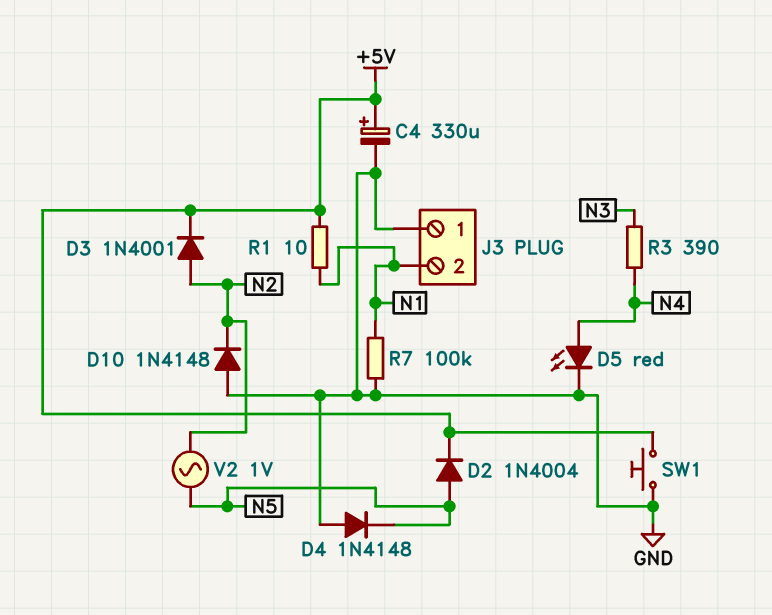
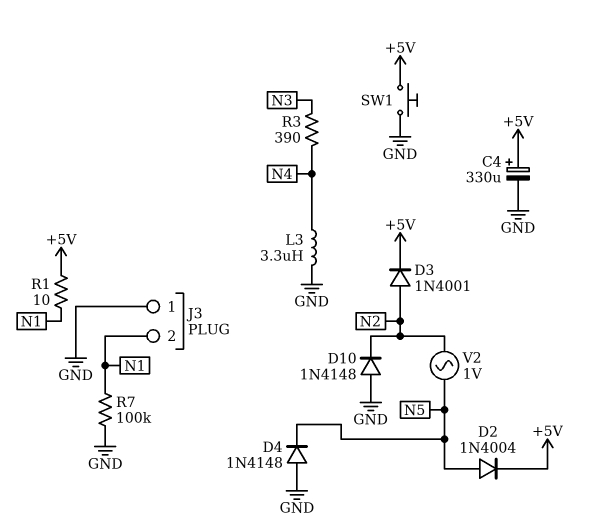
D5: LED red (A N4, K GND) -> none
L3: none -> 3.3uH (GND, N4)

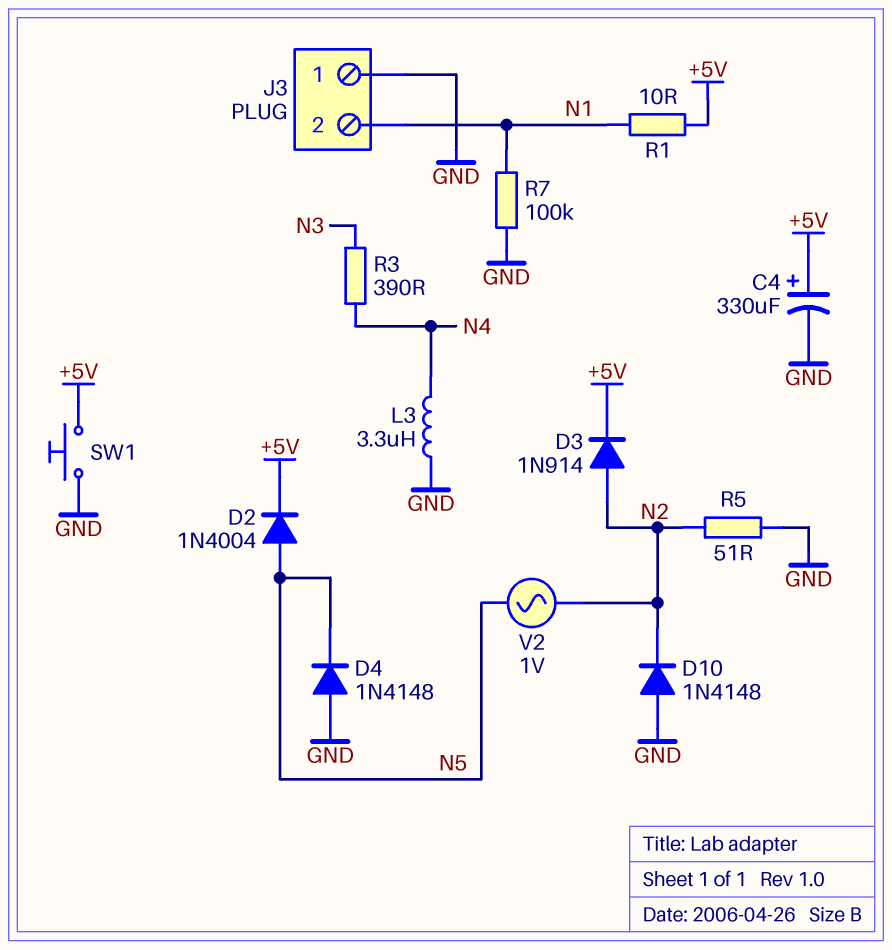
D3: diode 1N4001 (A N2, K +5V) -> diode 1N914 (A N2, K +5V)
R5: none -> 51 (GND, N2)

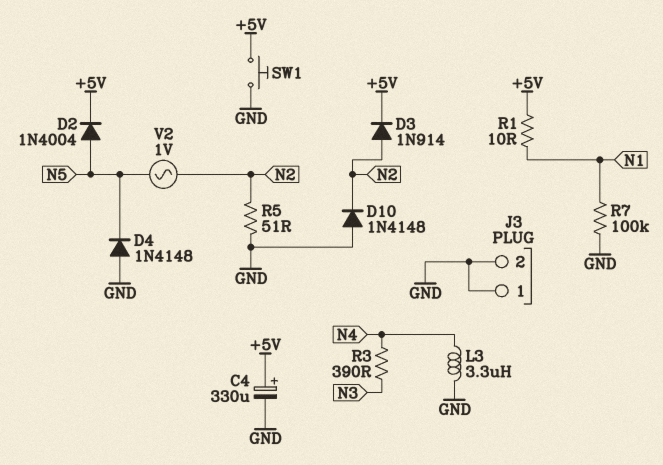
J3 pin 2: N1 -> GND

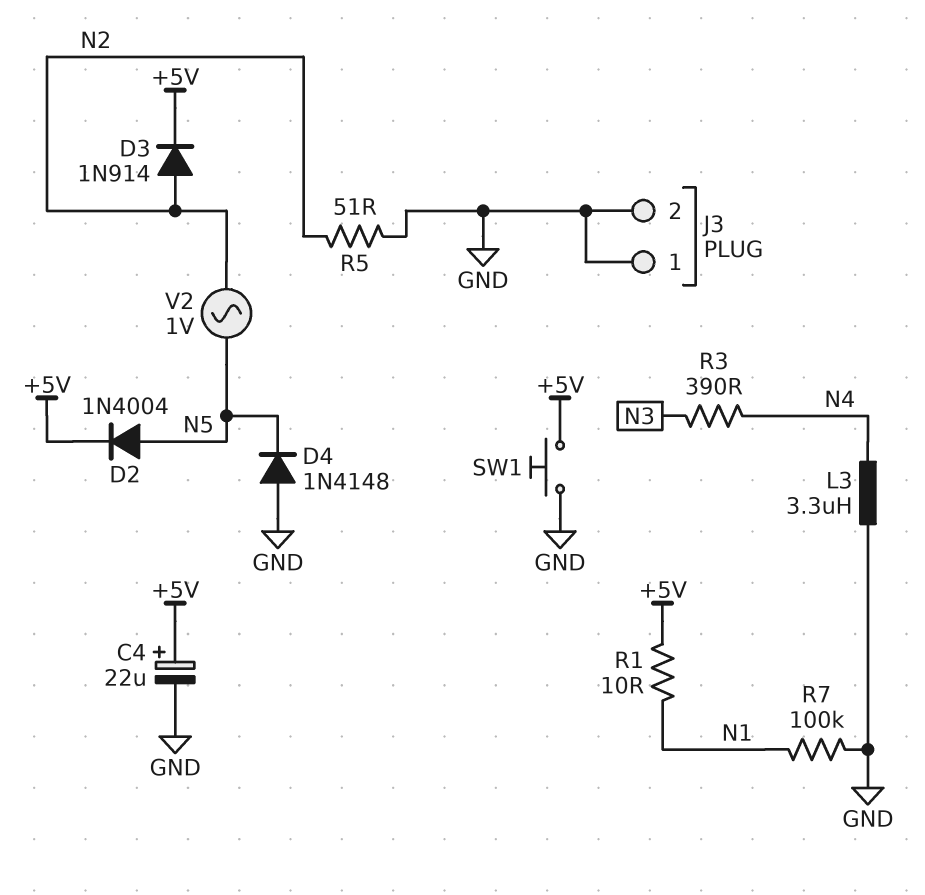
C4: 330uF (plus +5V, minus GND) -> 22uF (plus +5V, minus GND)
D10: diode 1N4148 (A GND, K N2) -> none

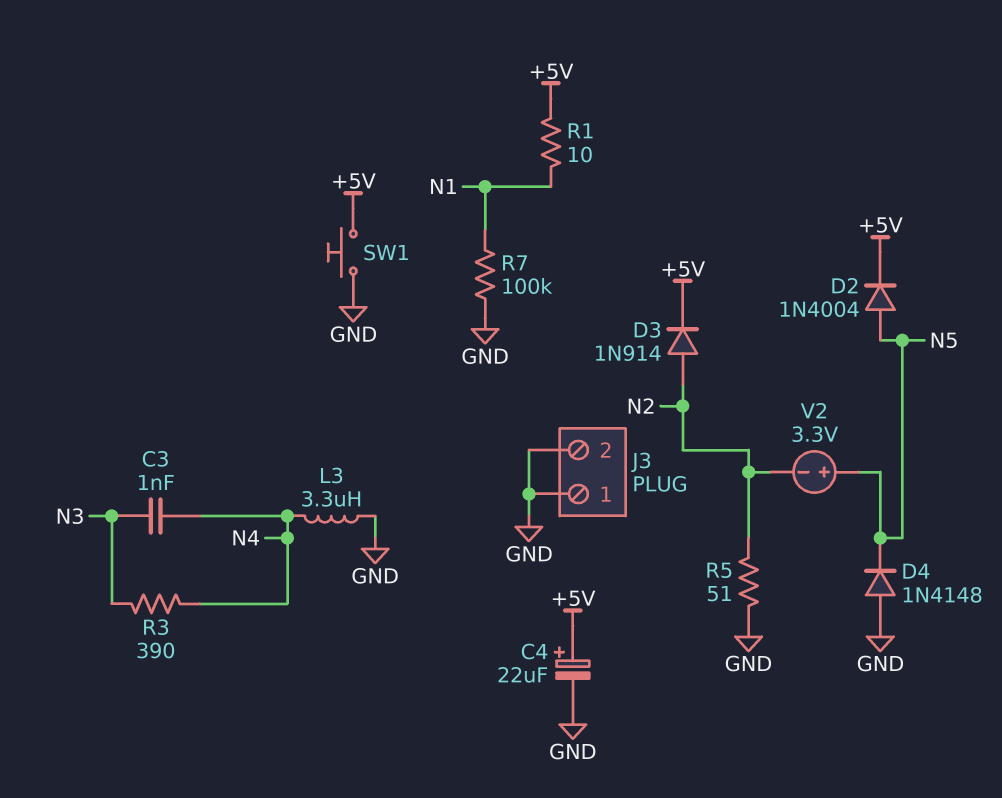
C3: none -> 1nF (N3, N4)
V2: AC 1V (N2, N5) -> 3.3V (plus N5, minus N2)

